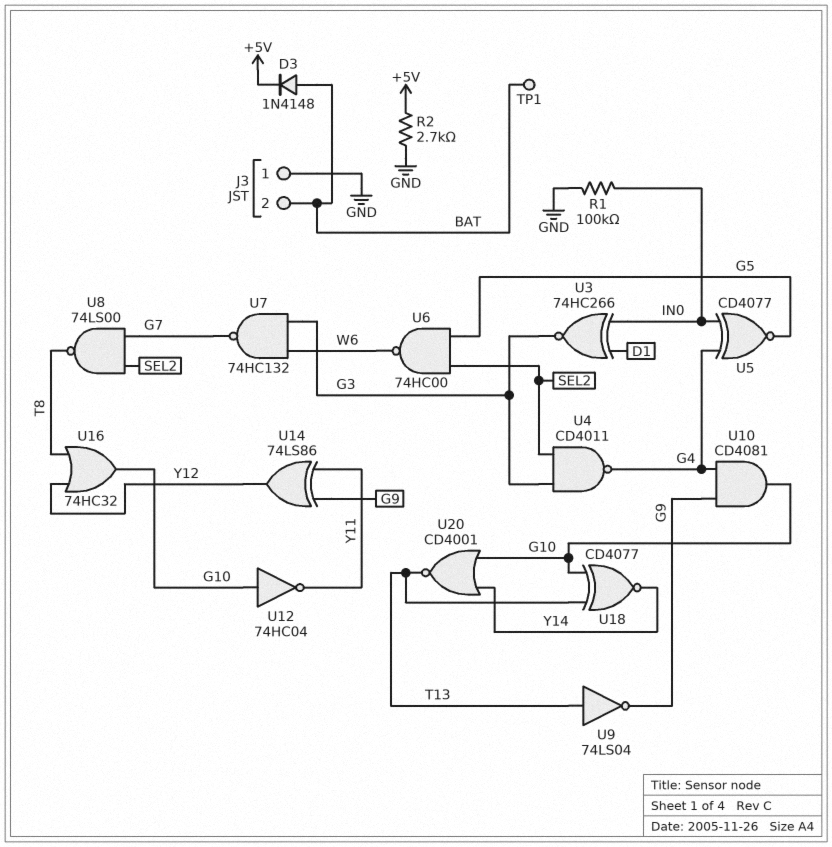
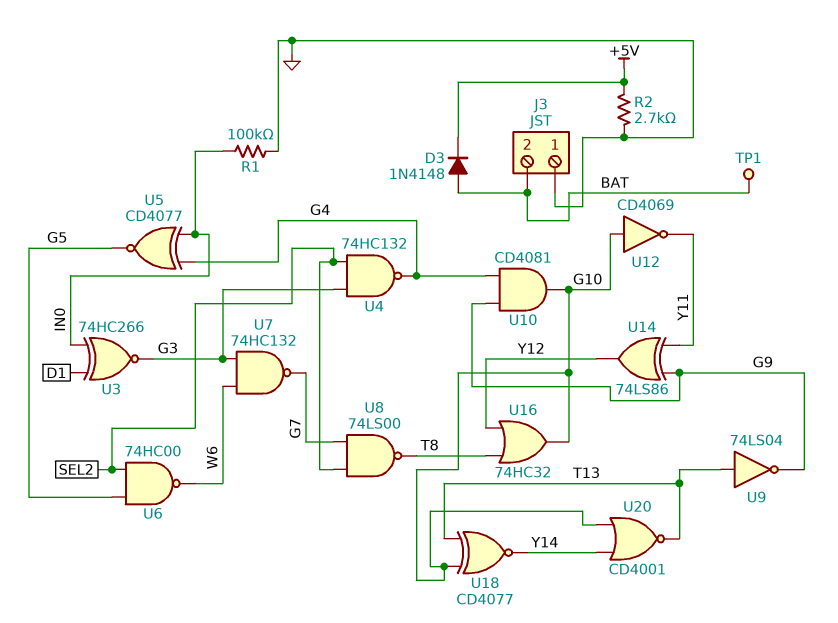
U4: NAND CD4011 (in G3, in SEL2, out G4) -> NAND 74HC132 (in G3, in SEL2, out G4)
U12: NOT 74HC04 (in G10, out Y11) -> NOT CD4069 (in G10, out Y11)

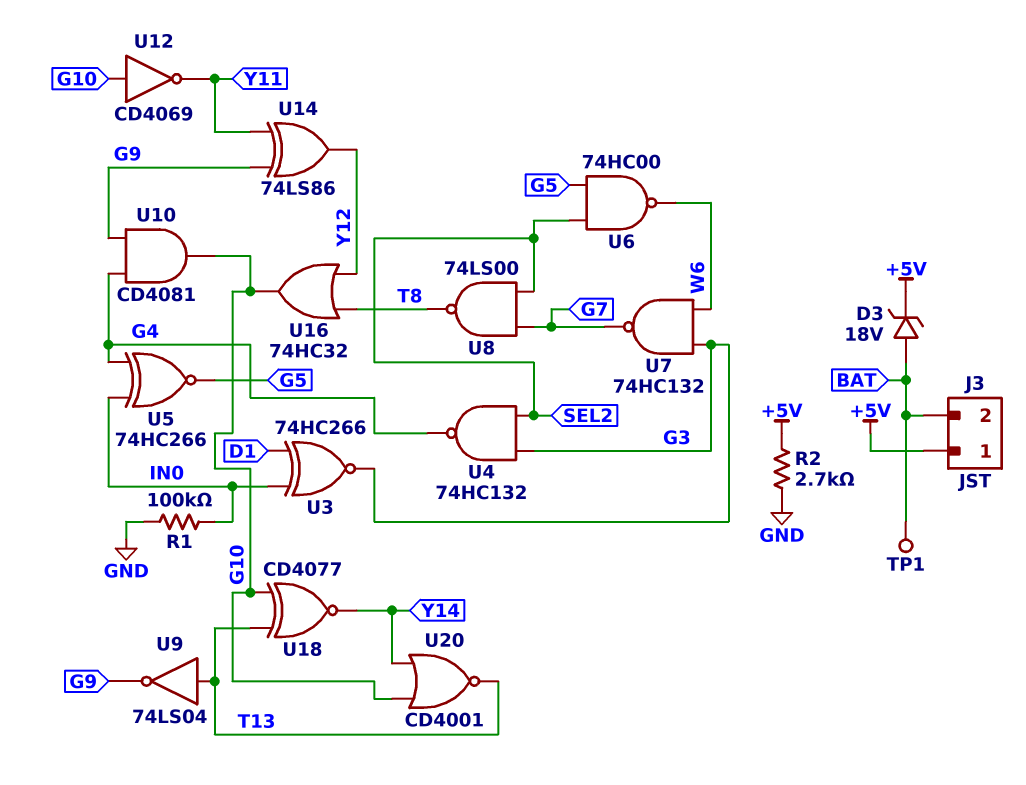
D3: diode 1N4148 (A BAT, K +5V) -> zener 18V (A BAT, K +5V)
J3 pin 1: GND -> +5V
U5: XNOR CD4077 (in G4, in IN0, out G5) -> XNOR 74HC266 (in G4, in IN0, out G5)

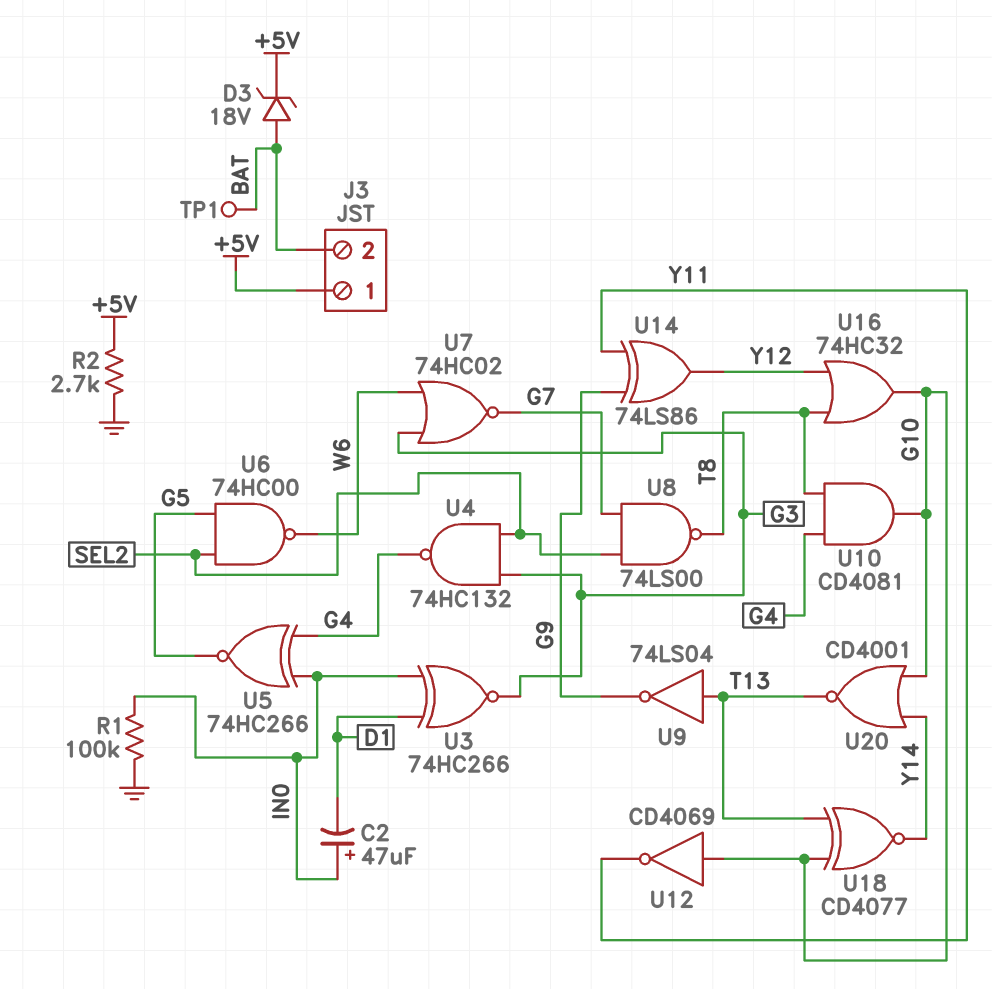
C2: none -> 47uF (plus IN0, minus D1)
U7: NAND 74HC132 (in G3, in W6, out G7) -> NOR 74HC02 (in G3, in W6, out G7)
U10: AND CD4081 (in G4, in G9, out G10) -> AND CD4081 (in G4, in T8, out G10)

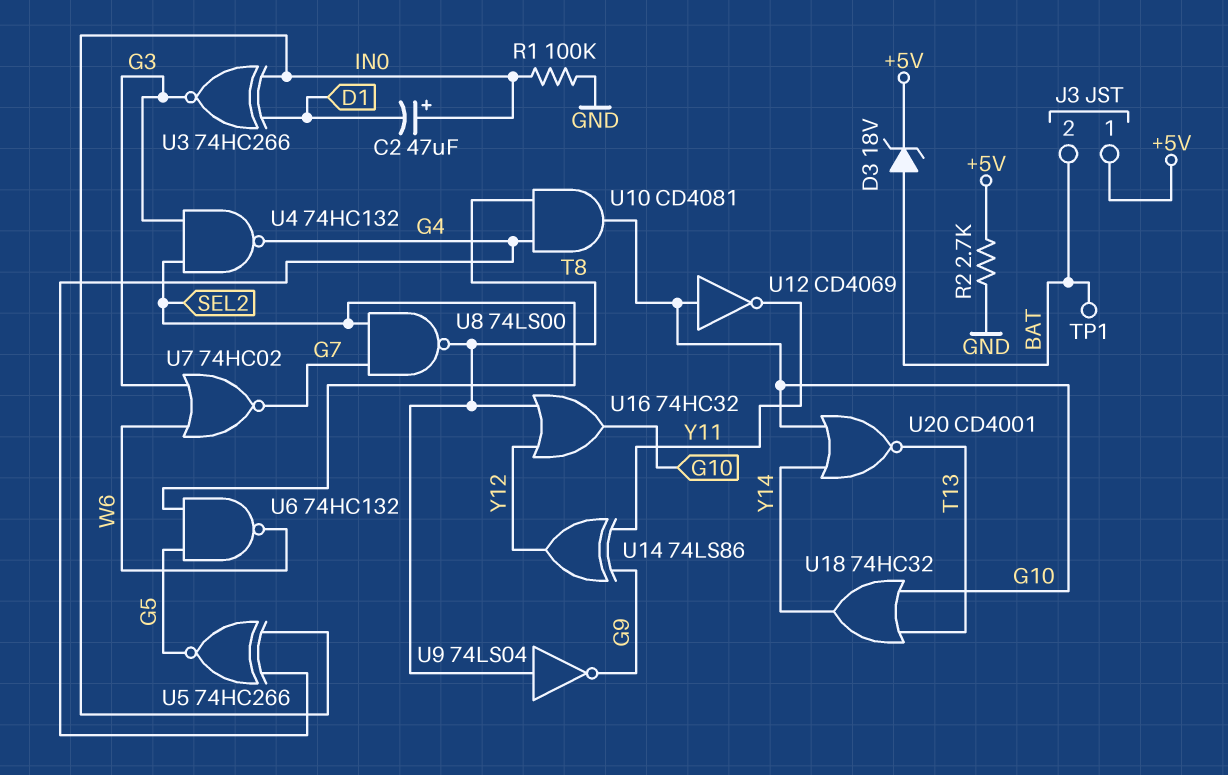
U6: NAND 74HC00 (in G5, in SEL2, out W6) -> NAND 74HC132 (in G5, in SEL2, out W6)
U9: NOT 74LS04 (in T13, out G9) -> NOT 74LS04 (in T8, out G9)
U18: XNOR CD4077 (in G10, in T13, out Y14) -> OR 74HC32 (in G10, in T13, out Y14)

